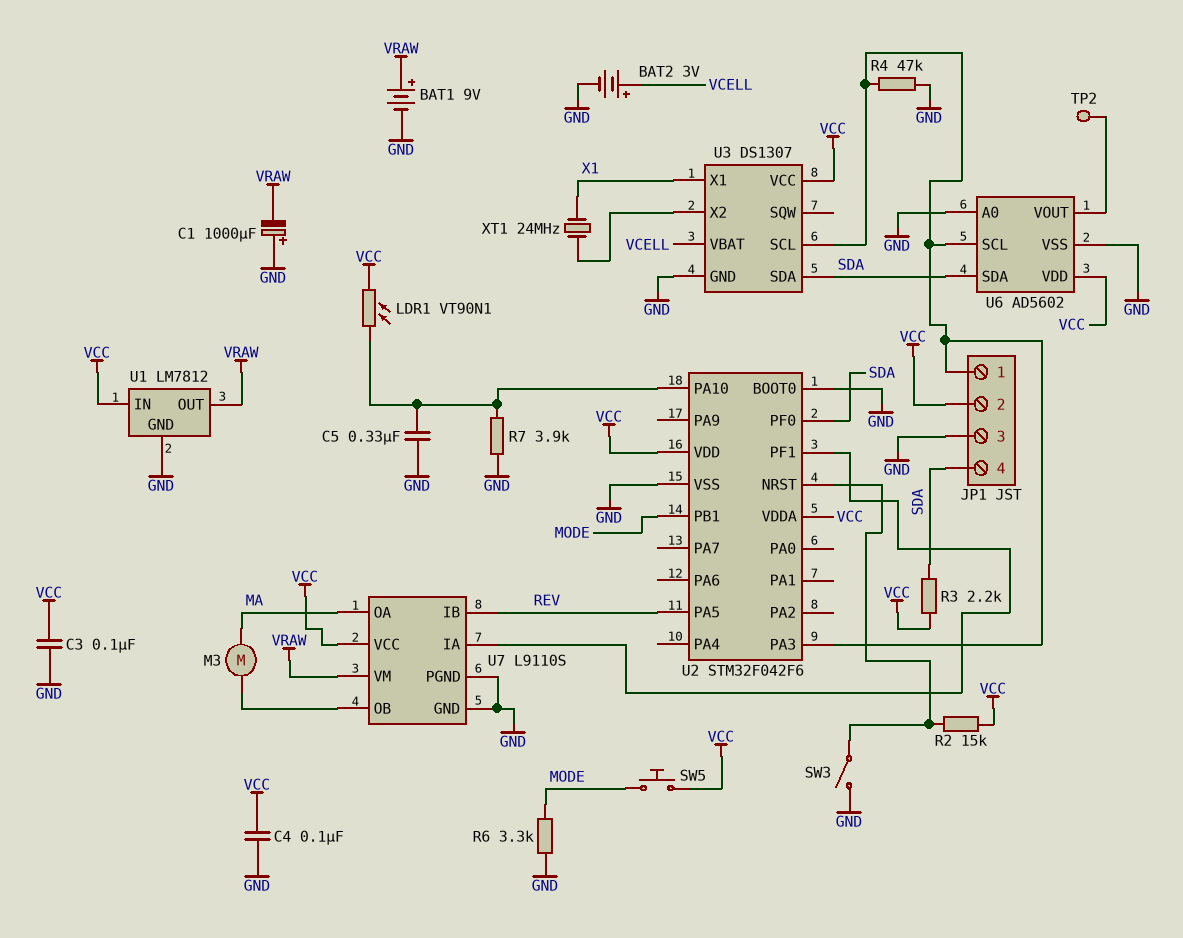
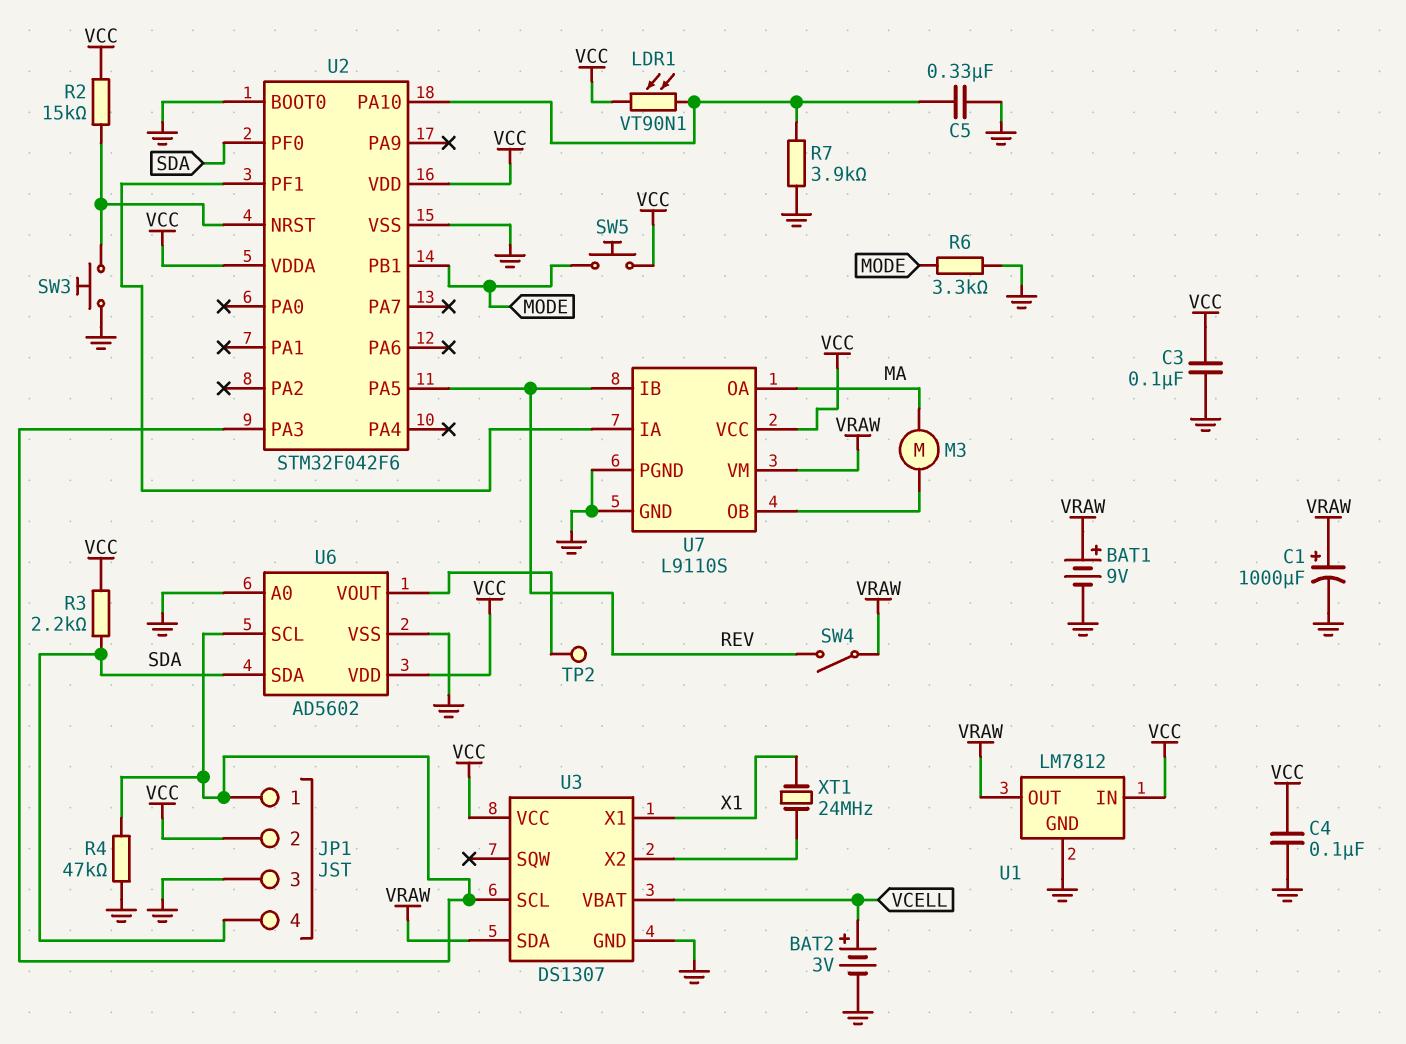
C1: 1000uF (plus GND, minus VRAW) -> 1000uF (plus VRAW, minus GND)
SW3: switch (GND, U2/NRST) -> button (GND, U2/NRST)
SW4: none -> switch (REV, VRAW)
U3 pin SDA: SDA -> VRAW

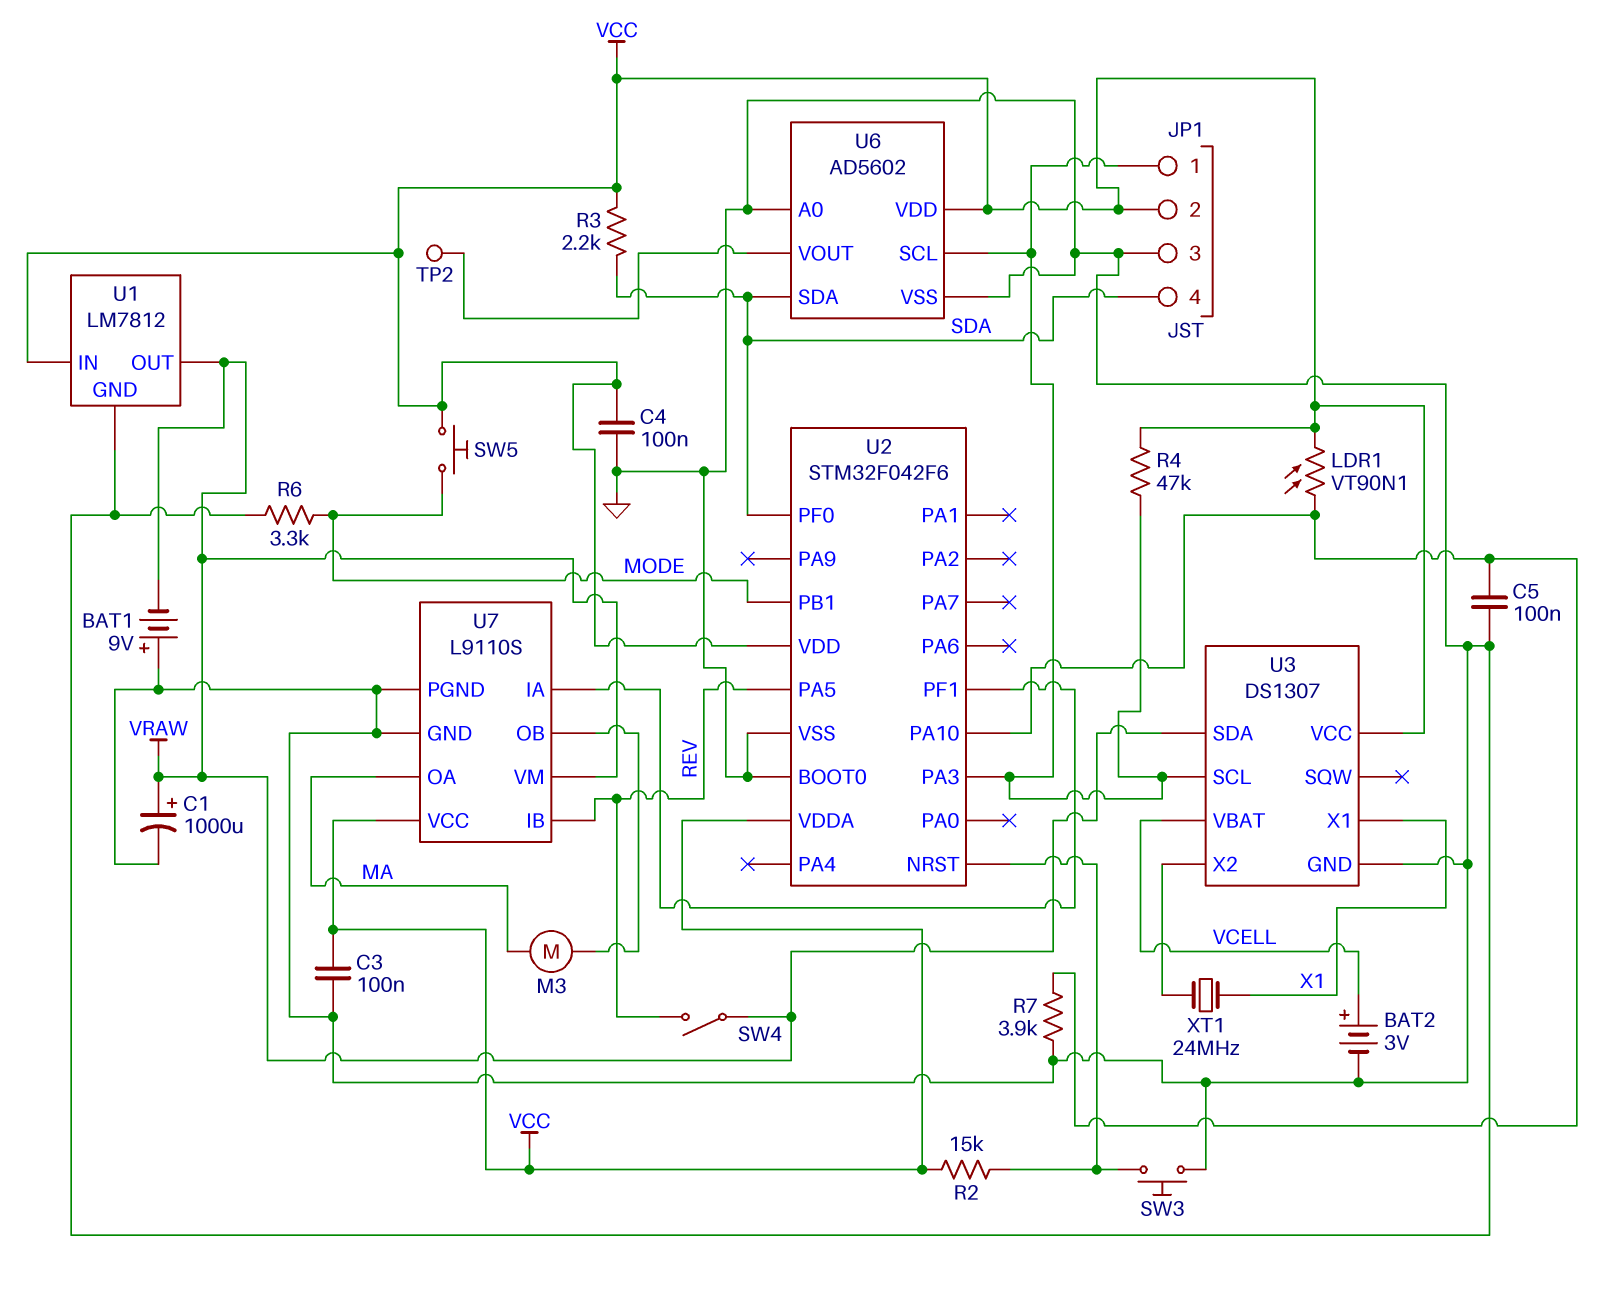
BAT1: 9V (plus VRAW, minus GND) -> 9V (plus GND, minus VRAW)
C5: 330nF (GND, U2/PA10) -> 100nF (GND, U2/PA10)
R4: 47k (GND, JP1/1) -> 47k (JP1/1, VCC)

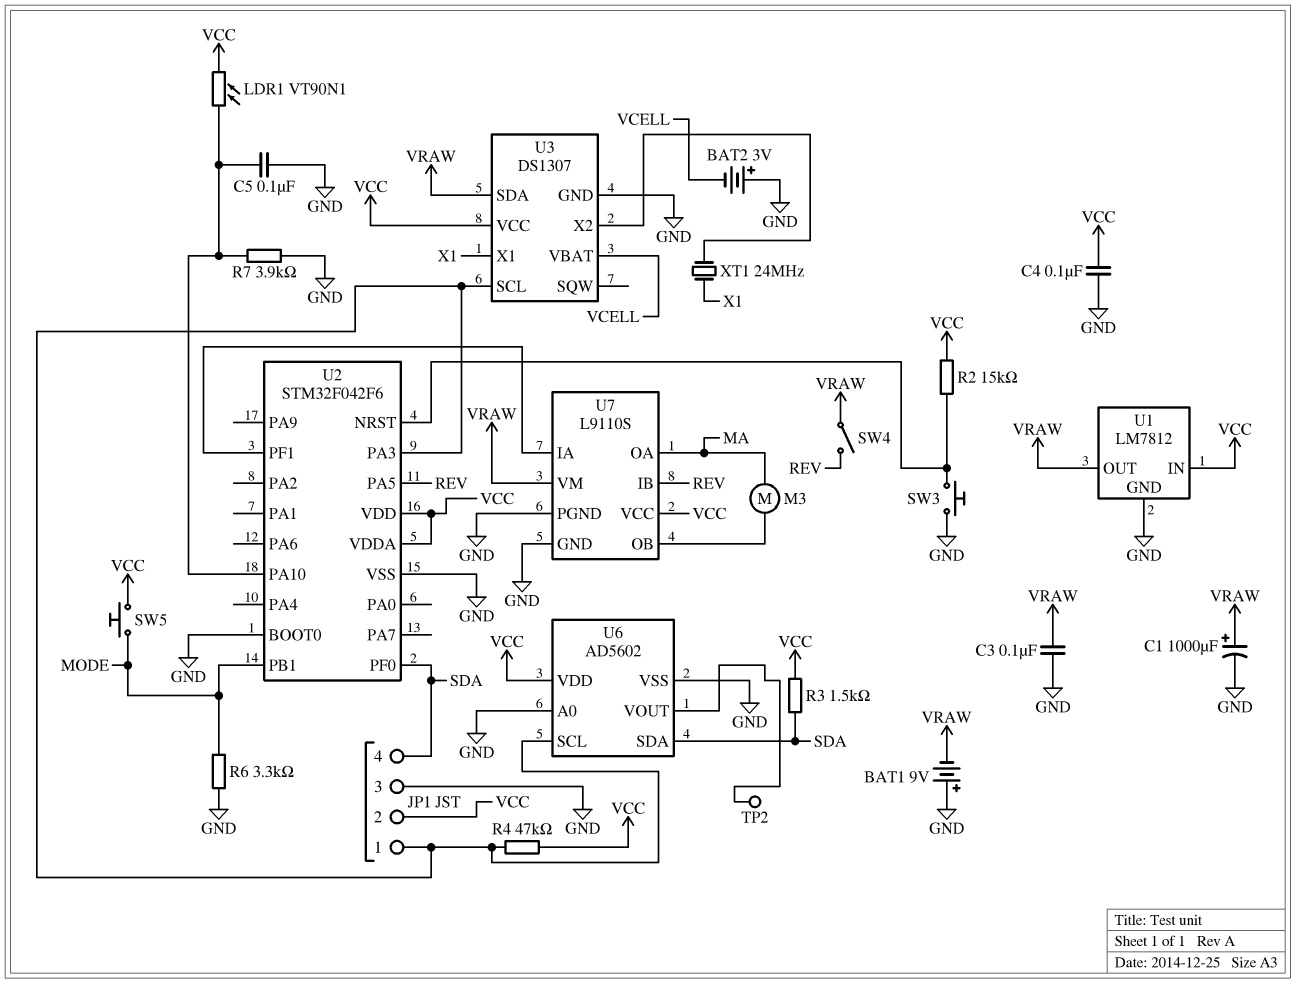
BAT2: 3V (plus VCELL, minus GND) -> 3V (plus GND, minus VCELL)
C3: 100nF (GND, VCC) -> 100nF (GND, VRAW)
R3: 2.2k (SDA, VCC) -> 1.5k (SDA, VCC)

